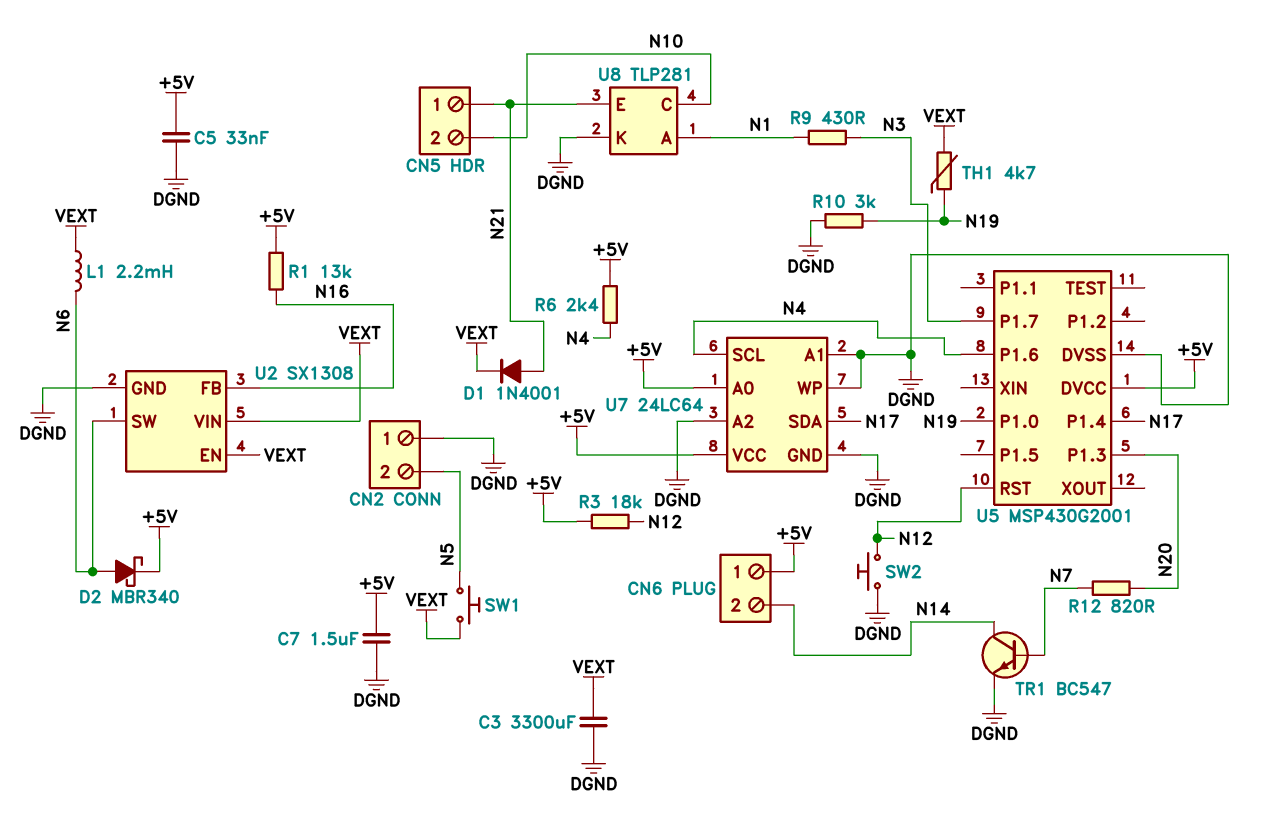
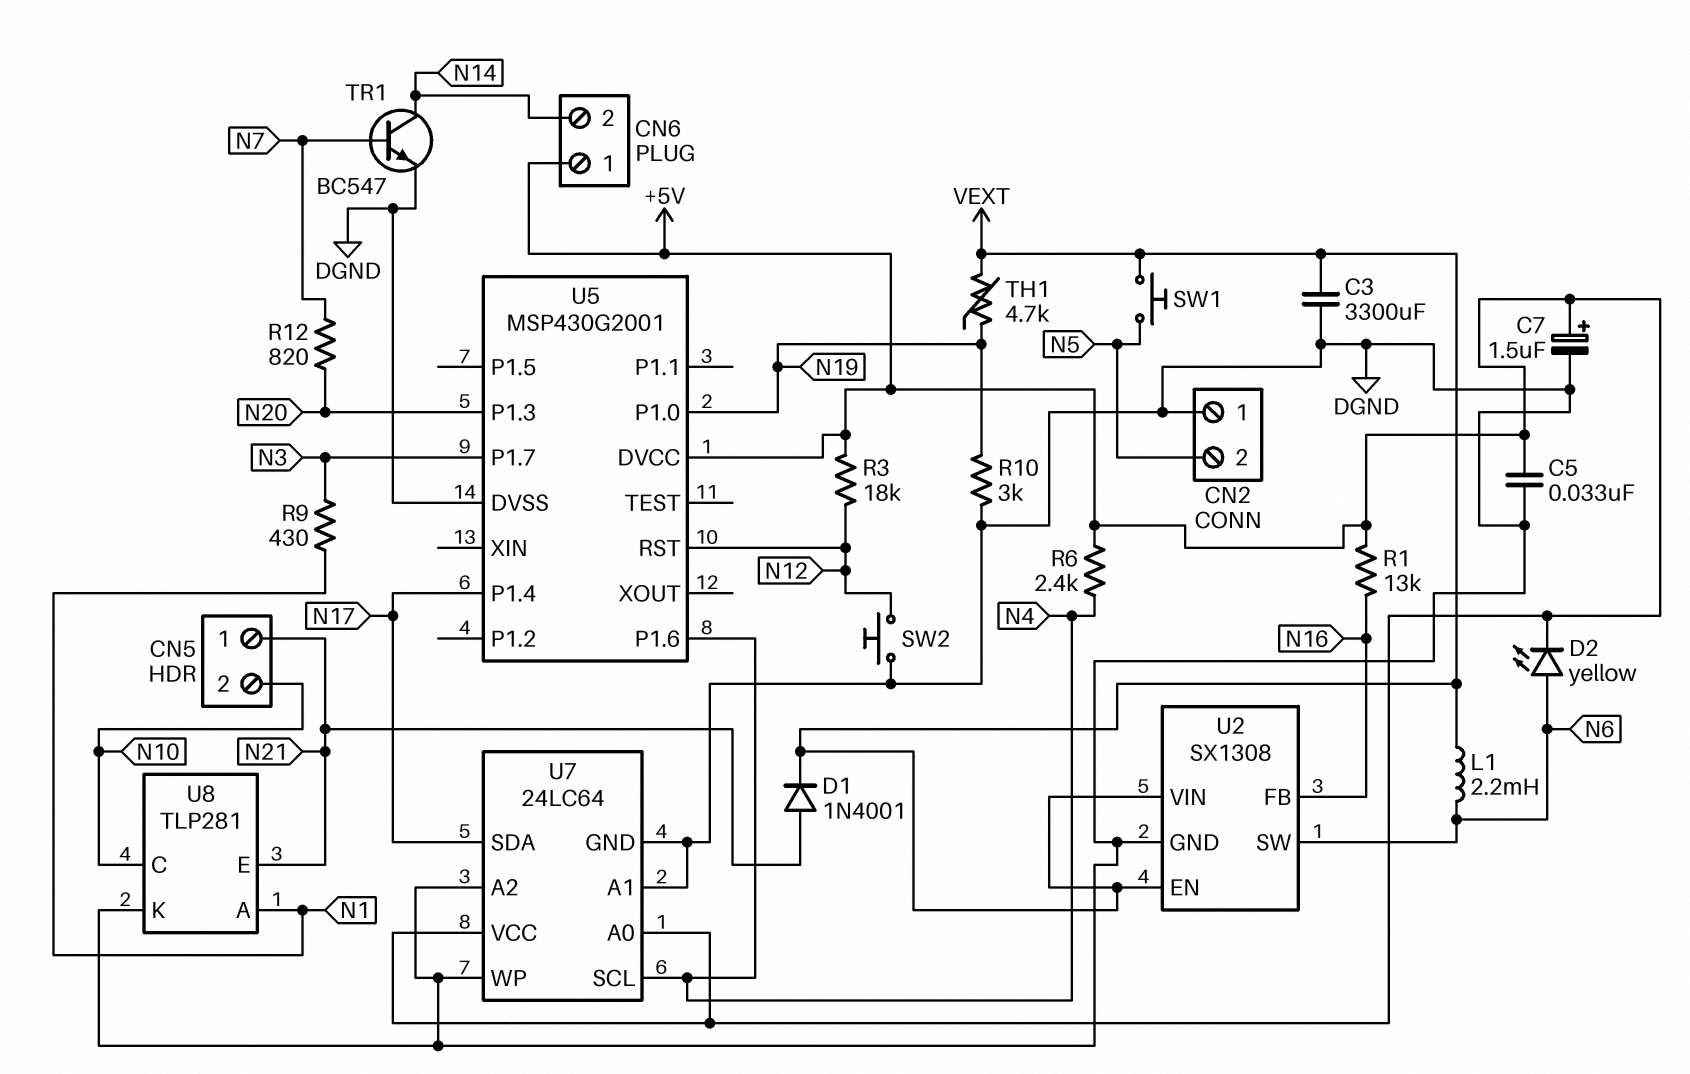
C7: 1.5uF (+5V, DGND) -> 1.5uF (plus +5V, minus DGND)
D2: schottky MBR340 (A N6, K +5V) -> LED yellow (A N6, K +5V)

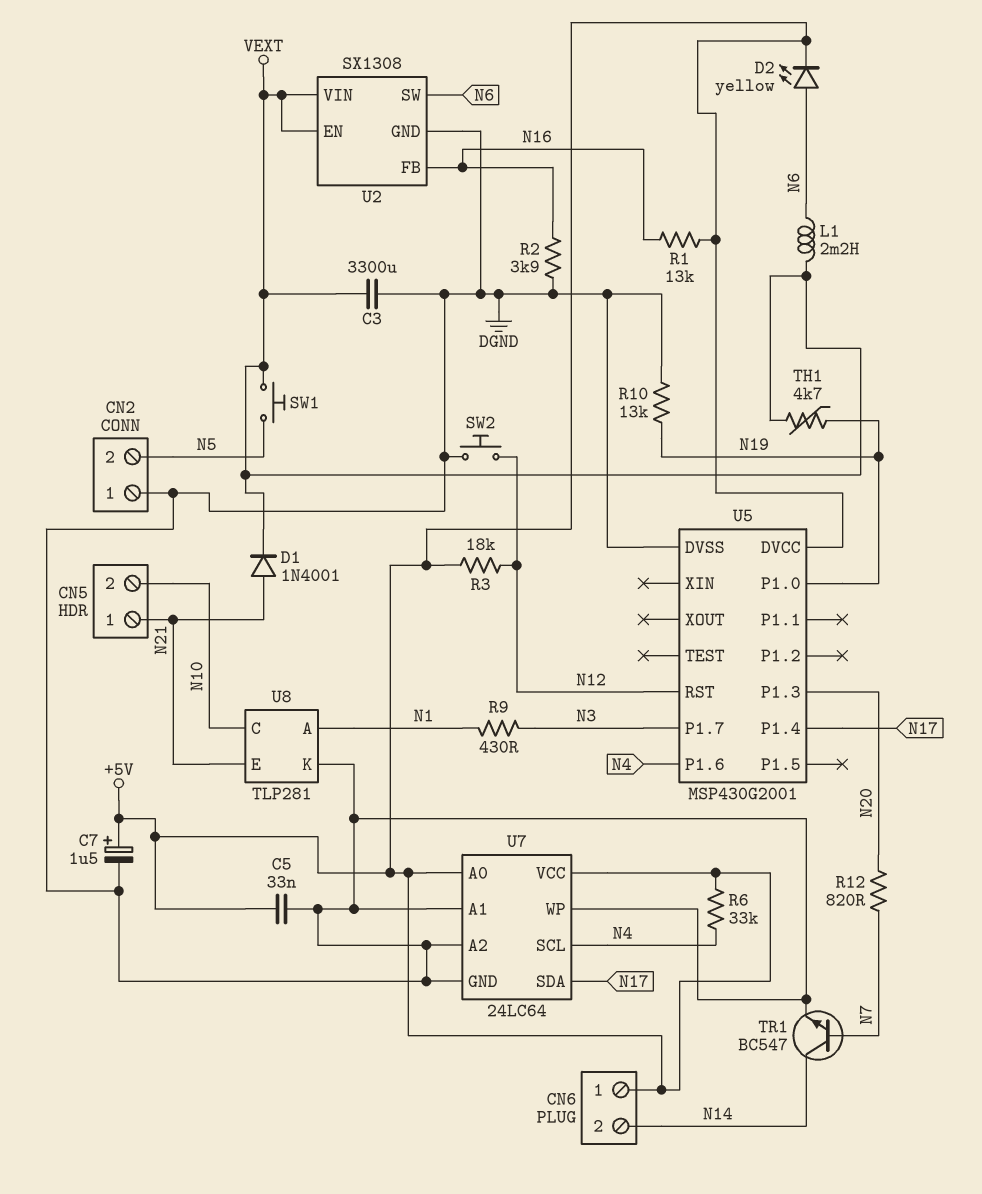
R2: none -> 3.9k (DGND, N16)
R6: 2.4k (+5V, N4) -> 33k (+5V, N4)
R10: 3k (DGND, N19) -> 13k (DGND, N19)

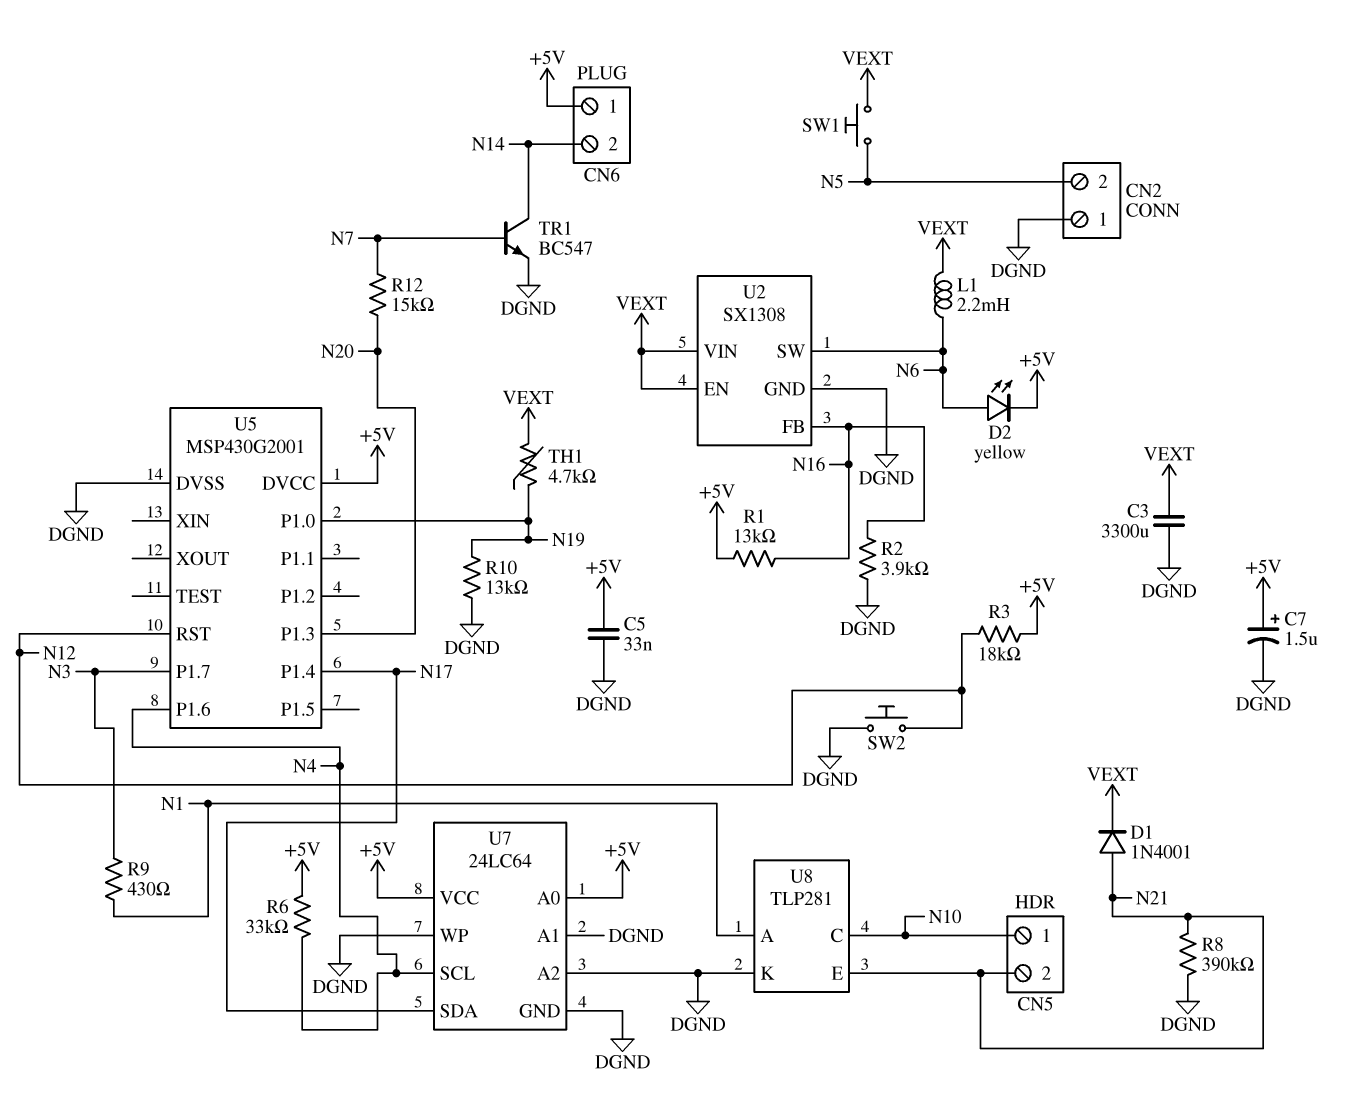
CN5 pin 1: N21 -> N10
CN5 pin 2: N10 -> N21
R8: none -> 390k (DGND, N21)
R12: 820 (N7, N20) -> 15k (N7, N20)

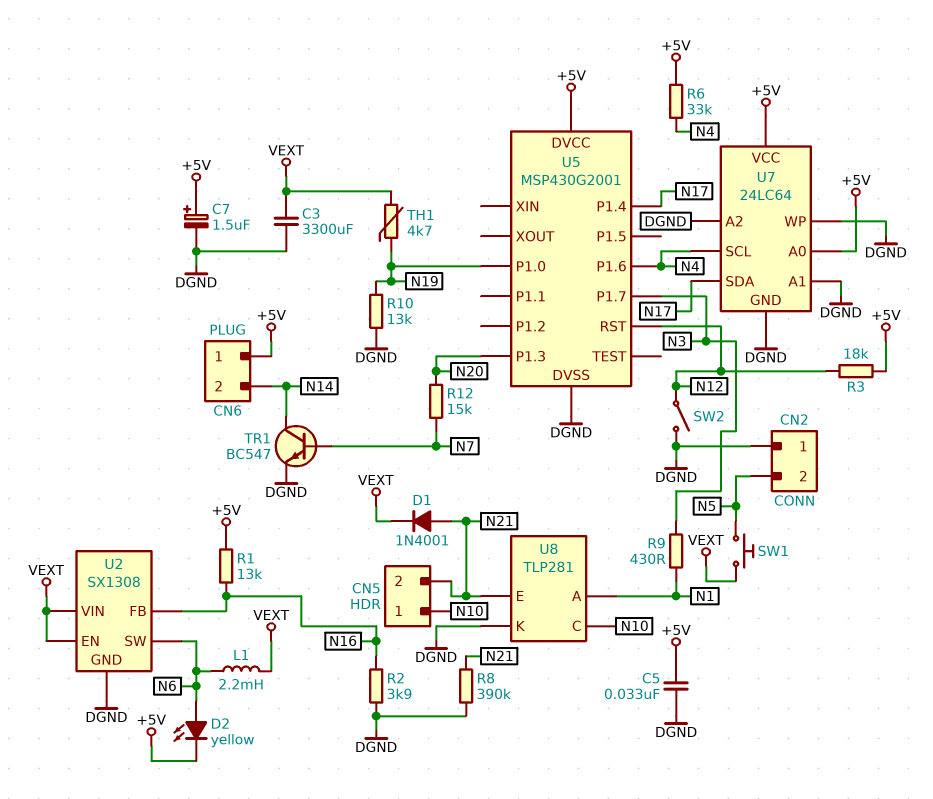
SW2: button (DGND, N12) -> switch (DGND, N12)

